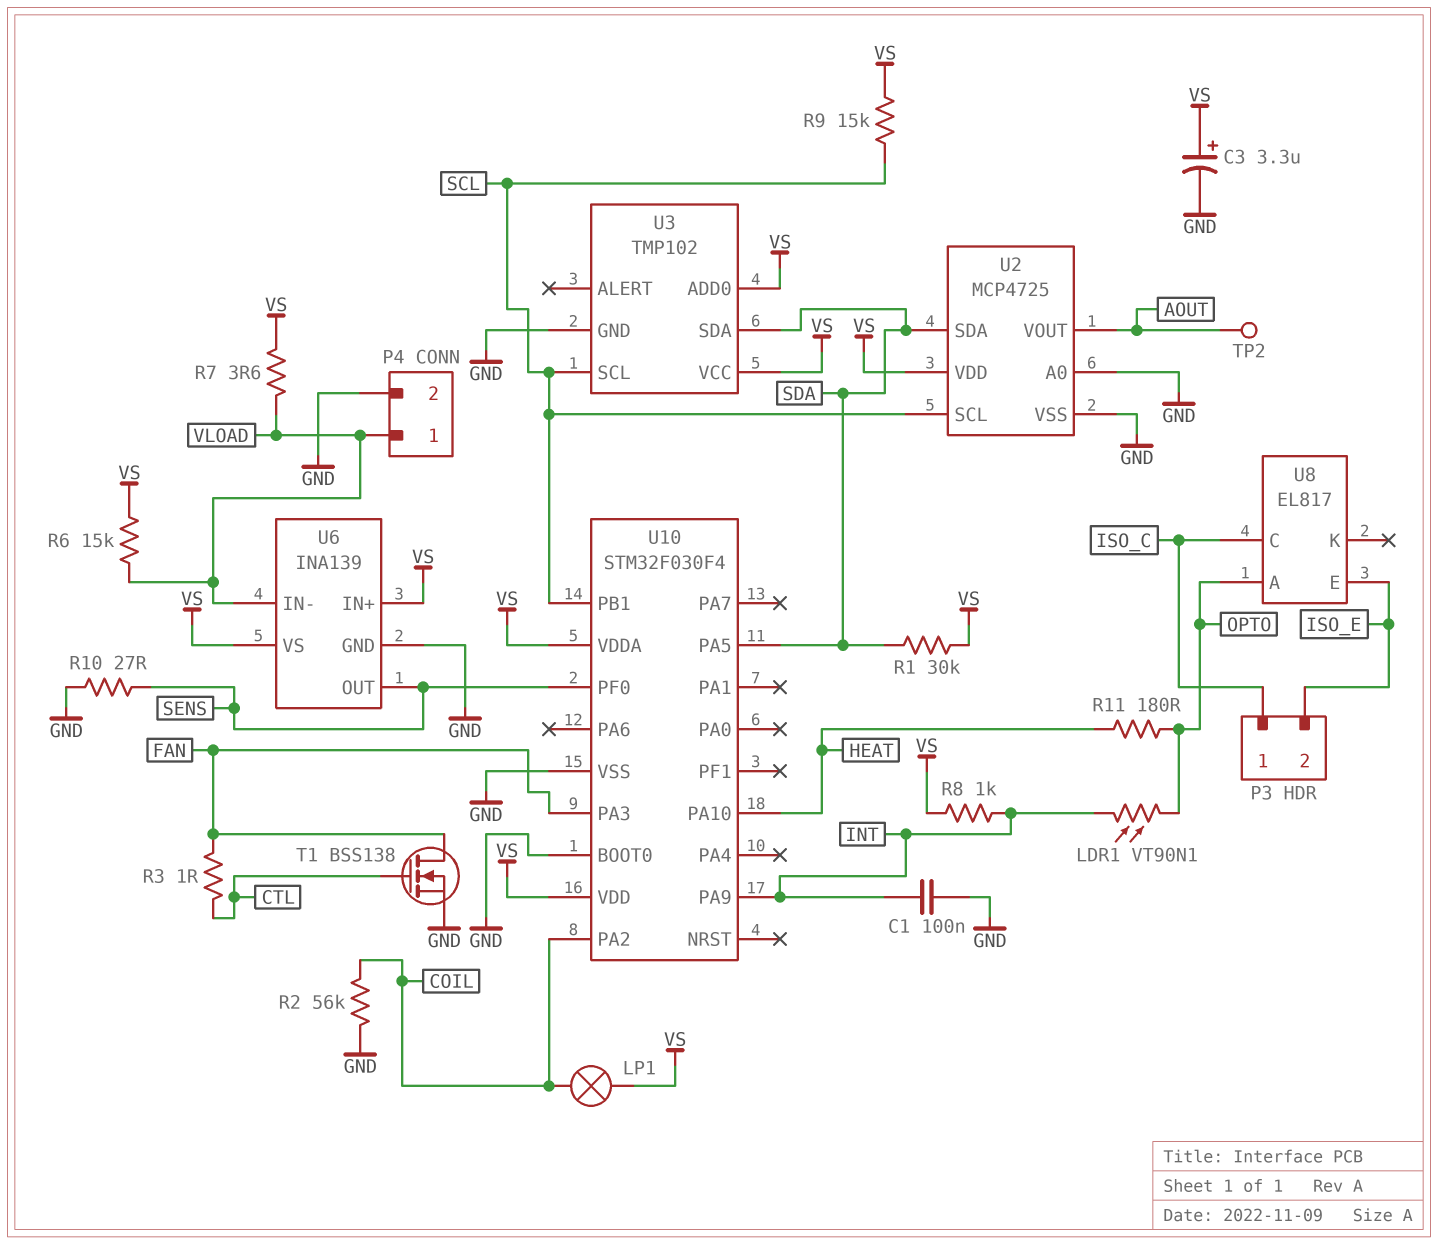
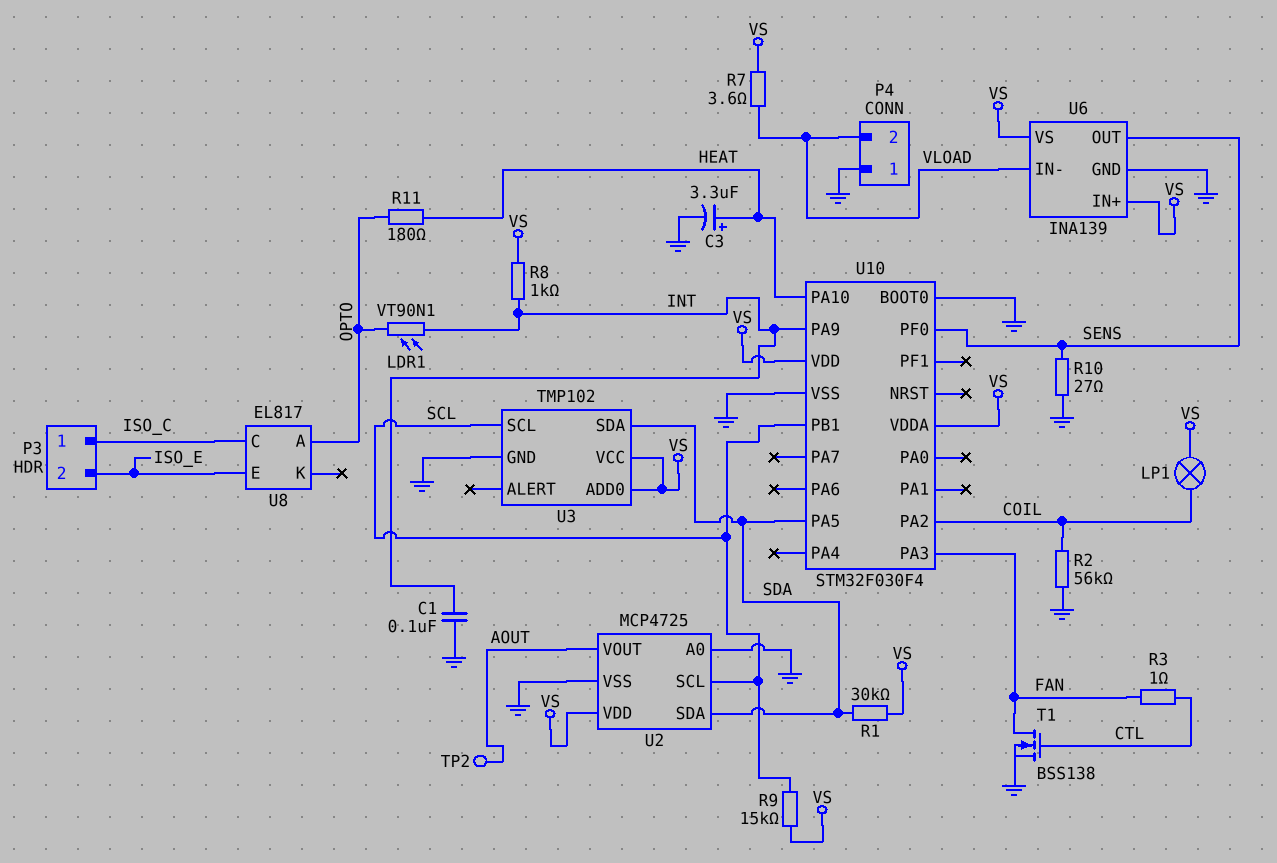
C3: 3.3uF (plus VS, minus GND) -> 3.3uF (plus HEAT, minus GND)
P4 pin 1: VLOAD -> GND
P4 pin 2: GND -> VLOAD
R6: 15k (VLOAD, VS) -> none

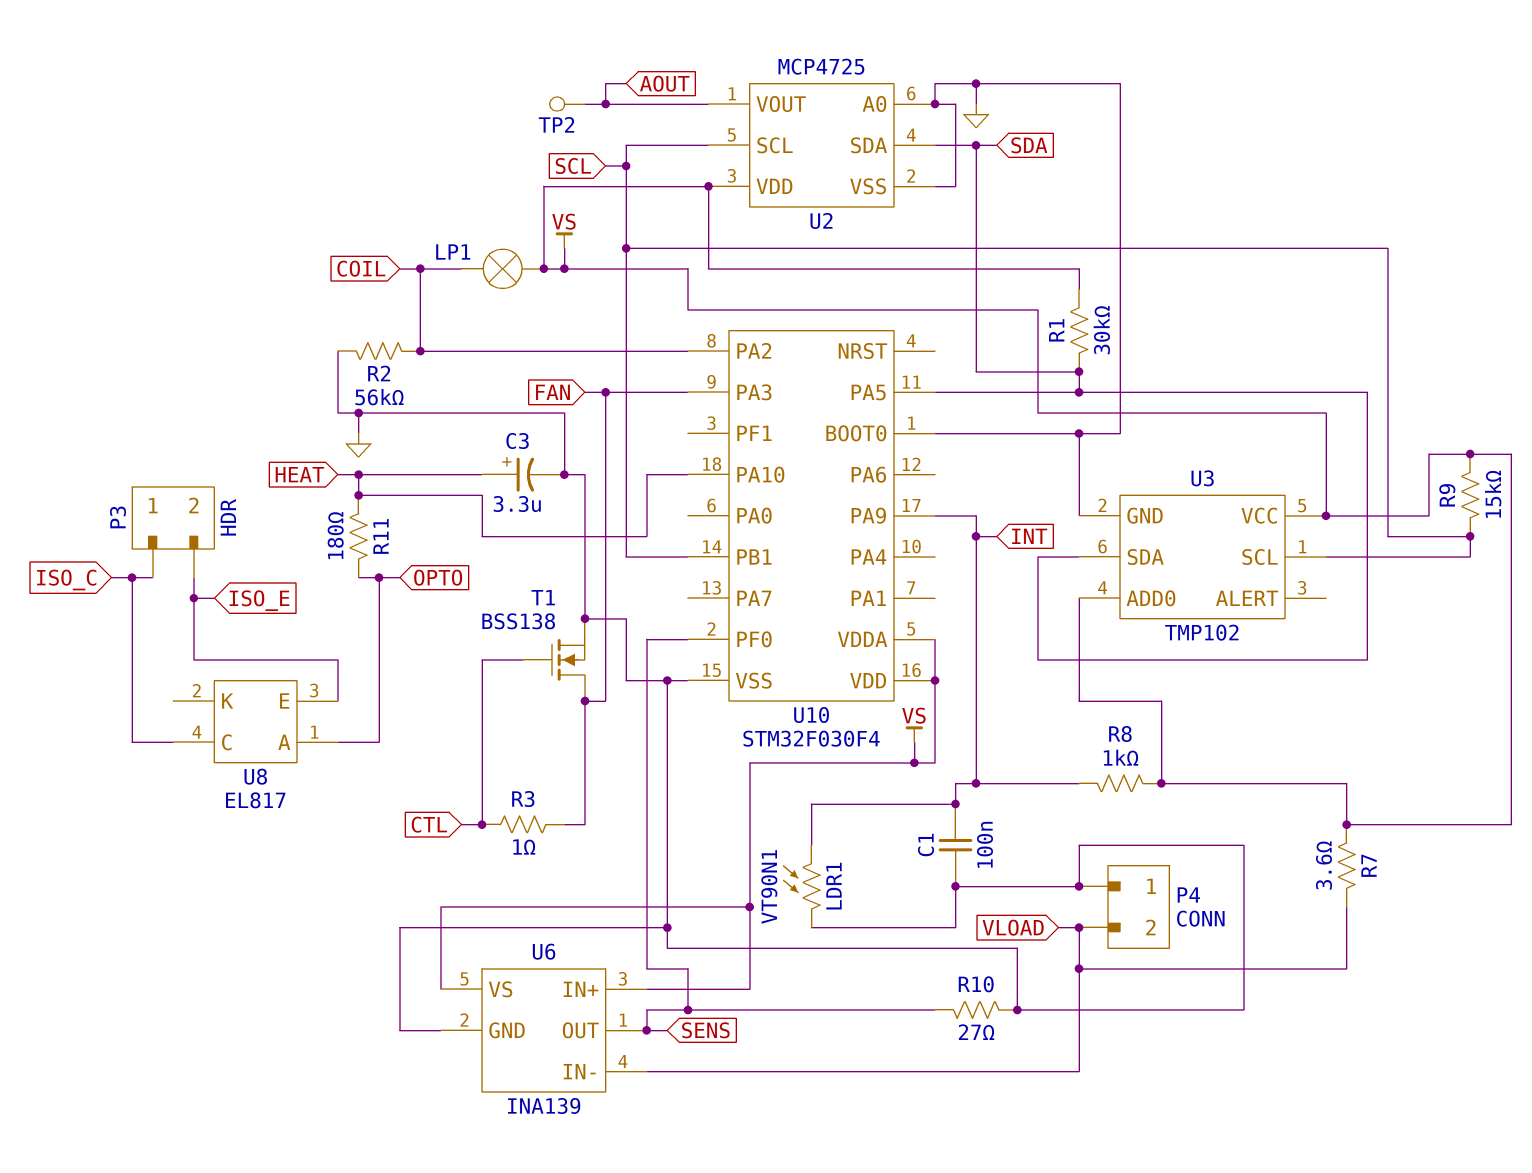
LDR1: VT90N1 (INT, OPTO) -> VT90N1 (GND, INT)

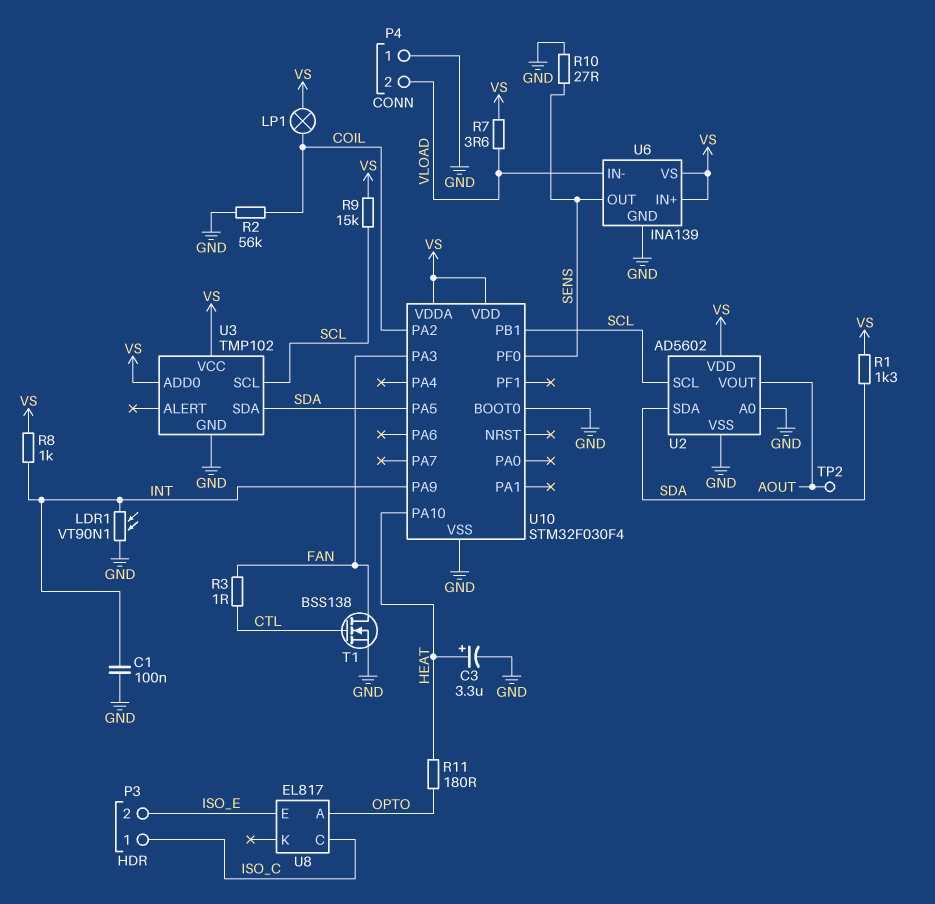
R1: 30k (SDA, VS) -> 1.3k (SDA, VS)
U2: MCP4725 -> AD5602

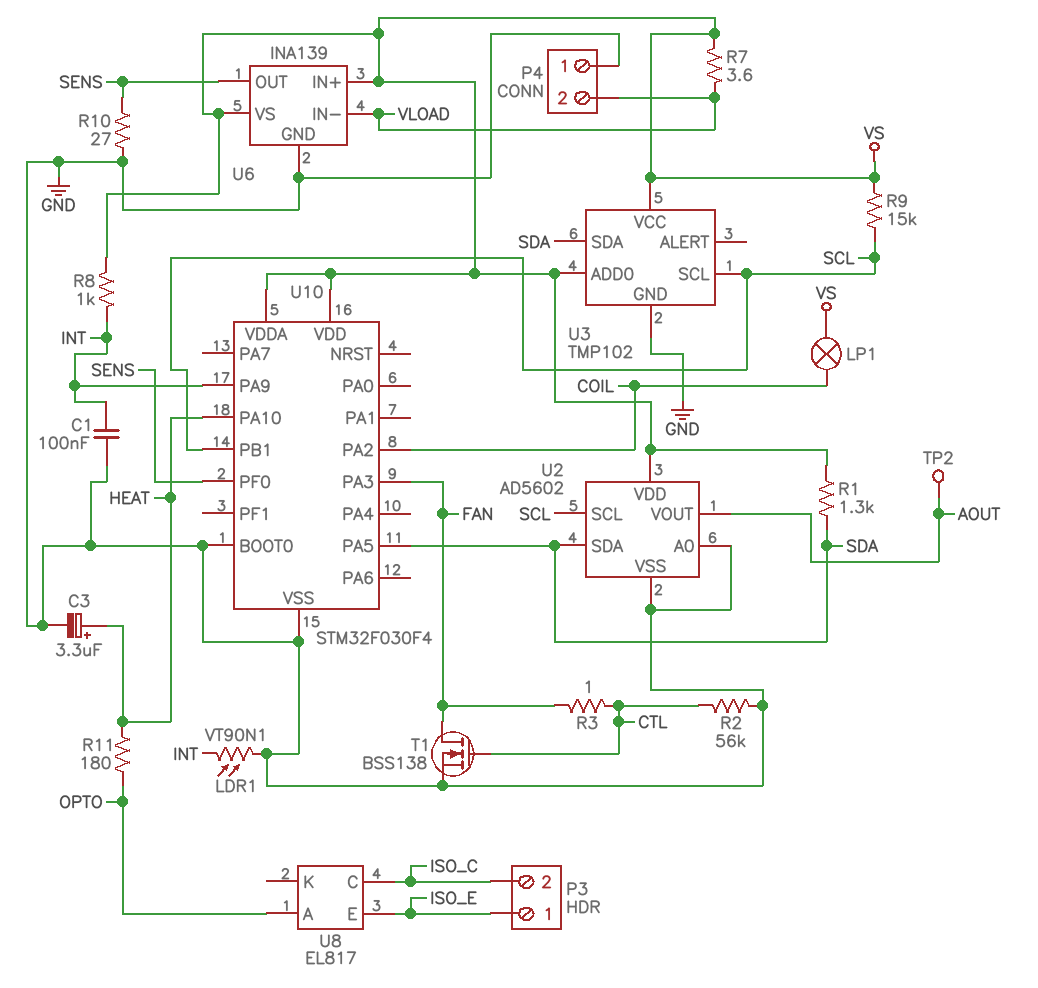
P3 pin 1: ISO_C -> ISO_E
P3 pin 2: ISO_E -> ISO_C
R2: 56k (COIL, GND) -> 56k (CTL, GND)

